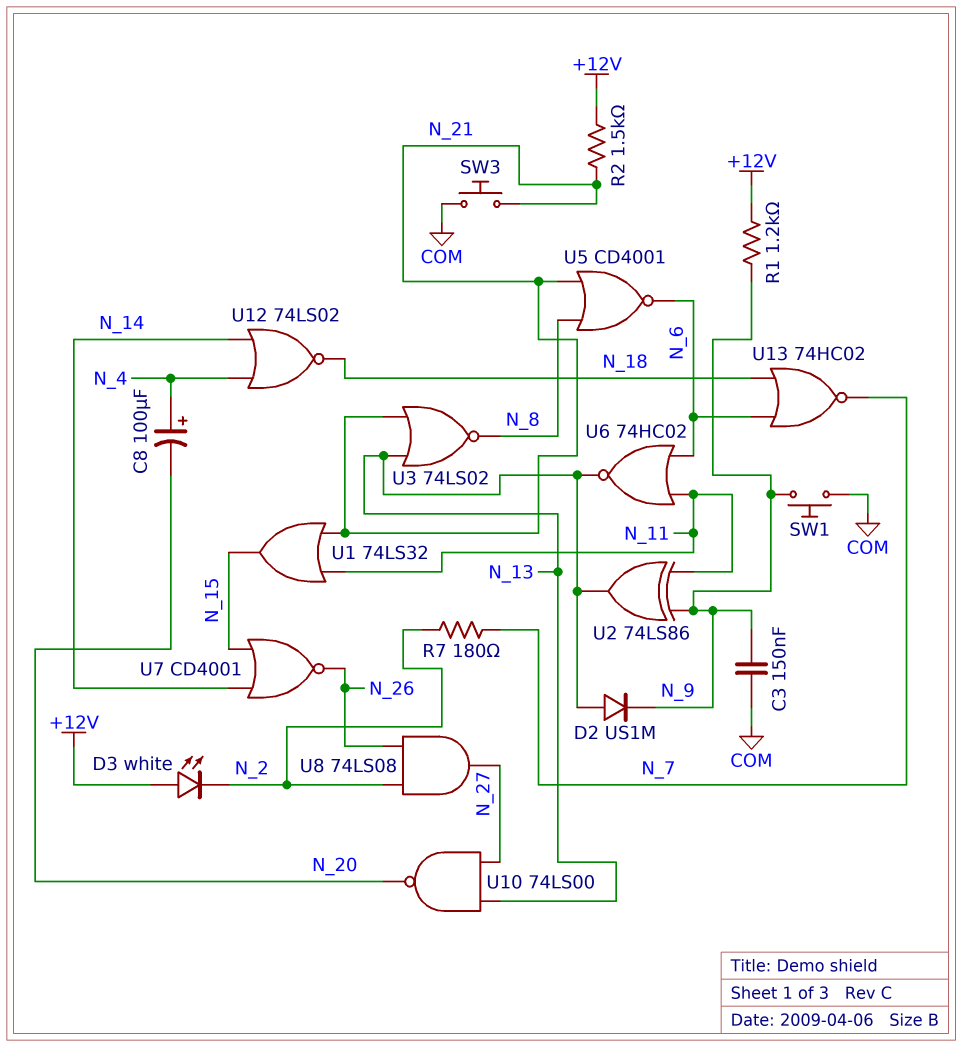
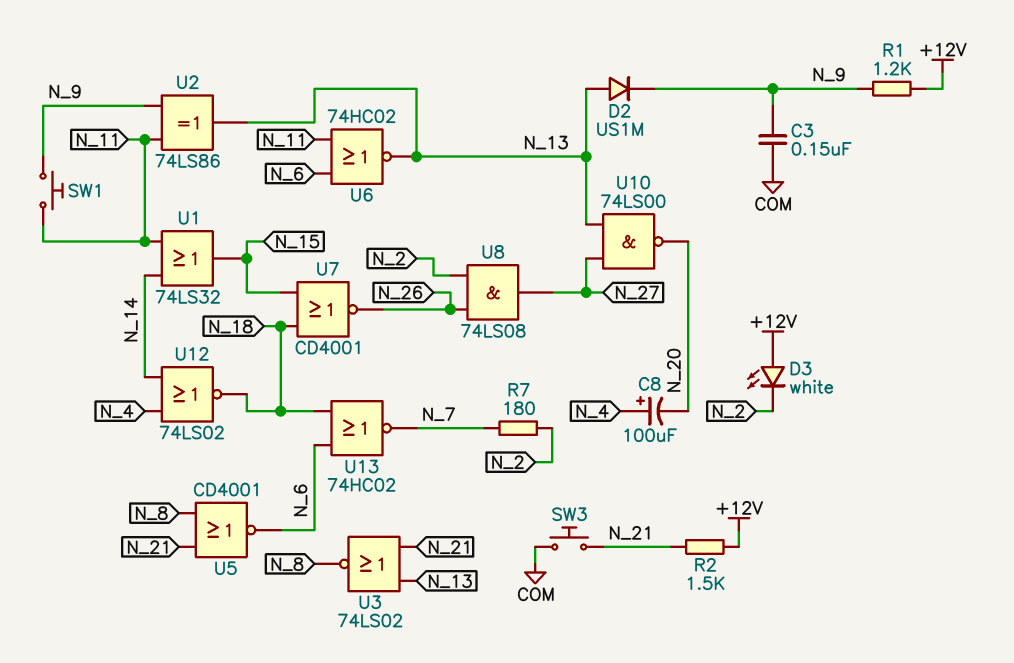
SW1: button (COM, N_9) -> button (N_9, N_11)
U1: OR 74LS32 (in N_11, in N_21, out N_15) -> OR 74LS32 (in N_11, in N_14, out N_15)
U7: NOR CD4001 (in N_14, in N_15, out N_26) -> NOR CD4001 (in N_15, in N_18, out N_26)

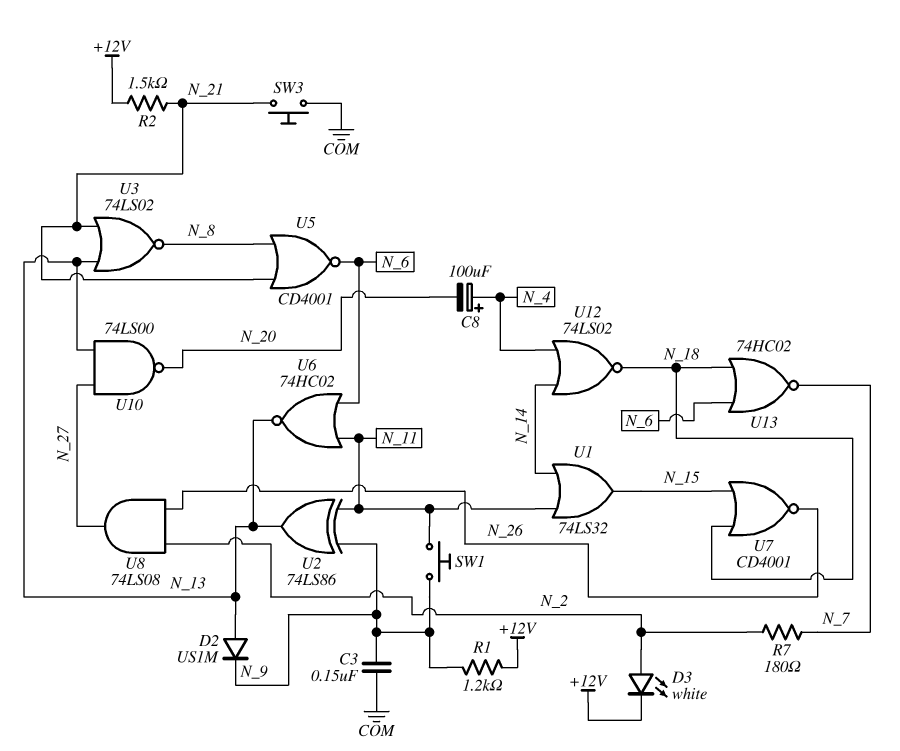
D3: LED white (A +12V, K N_2) -> LED white (A N_2, K +12V)

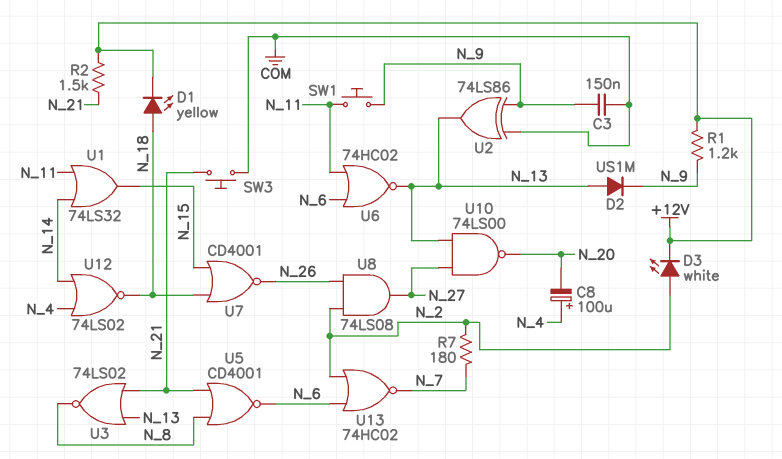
D1: none -> LED yellow (A N_18, K +12V)
U2: XOR 74LS86 (in N_9, in N_11, out N_13) -> XOR 74LS86 (in COM, in N_9, out N_13)
U13: NOR 74HC02 (in N_6, in N_18, out N_7) -> NOR 74HC02 (in N_2, in N_6, out N_7)

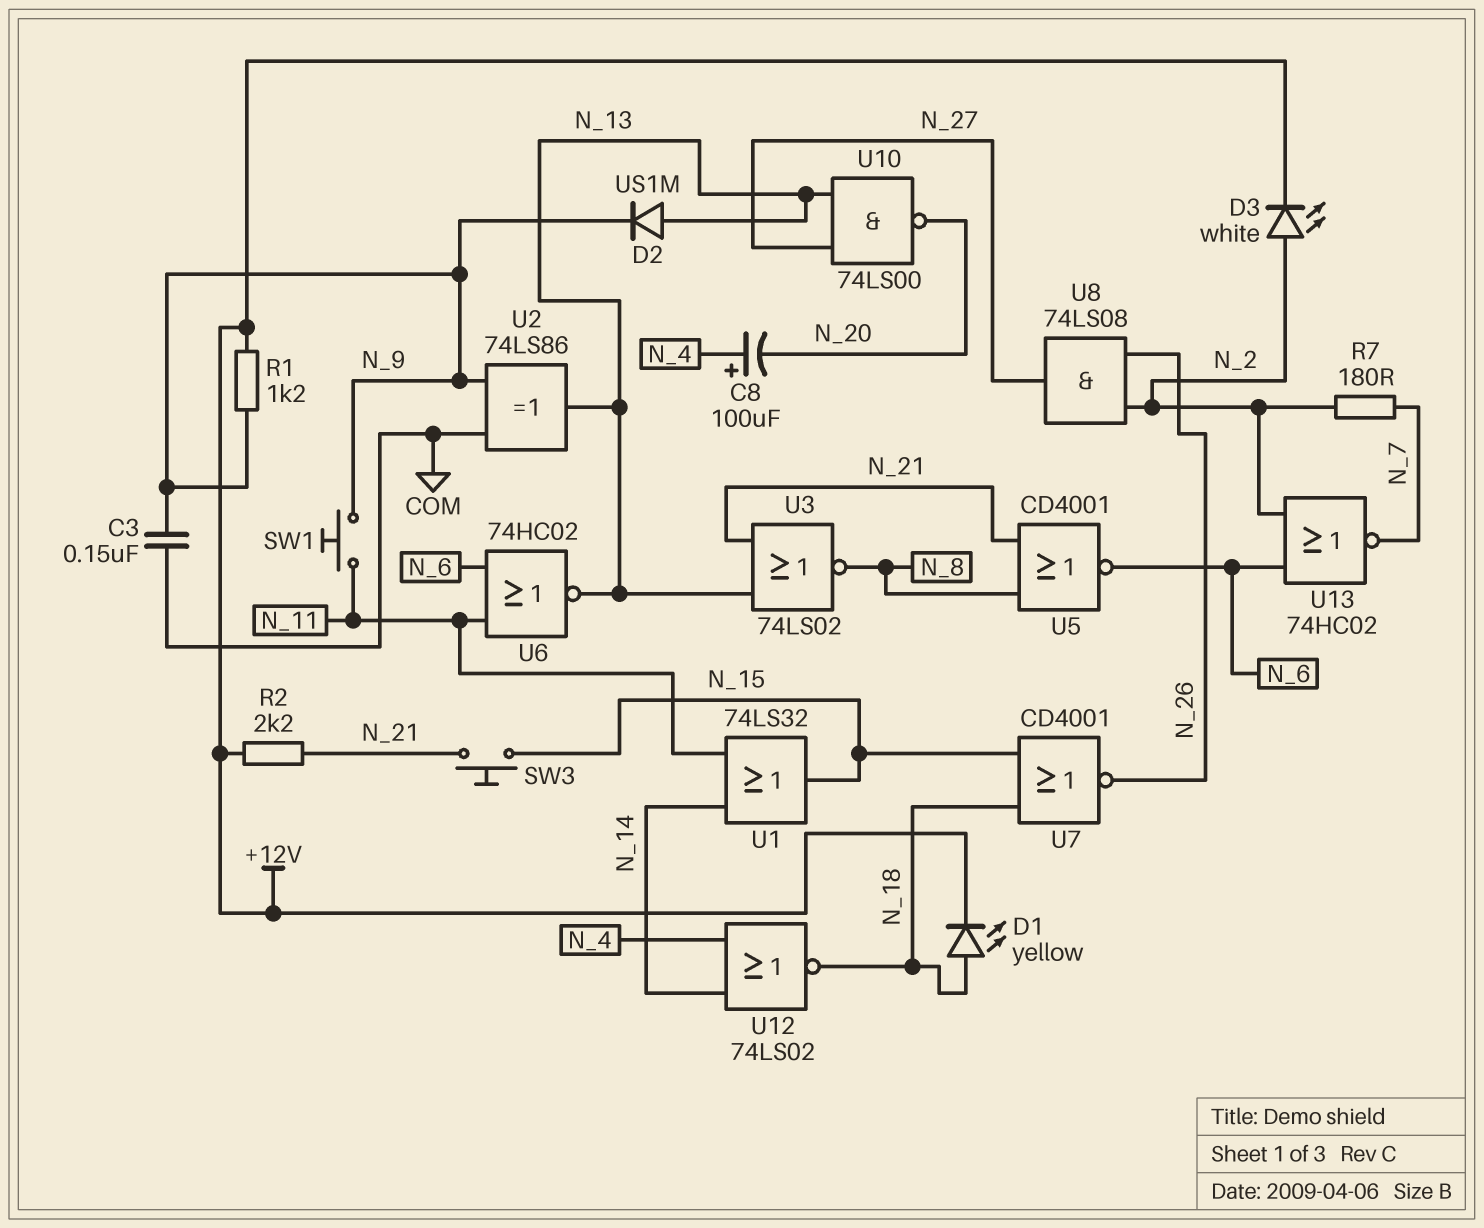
R2: 1.5k (+12V, N_21) -> 2.2k (+12V, N_21)
SW3: button (COM, N_21) -> button (N_15, N_21)

